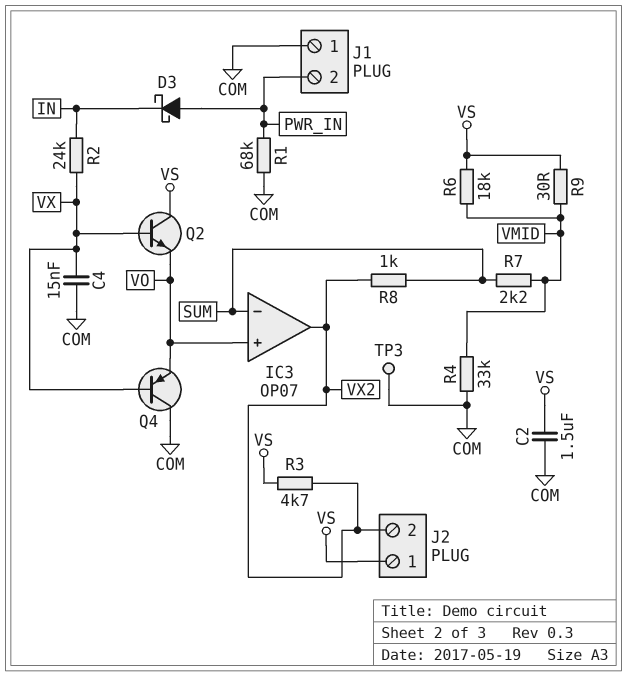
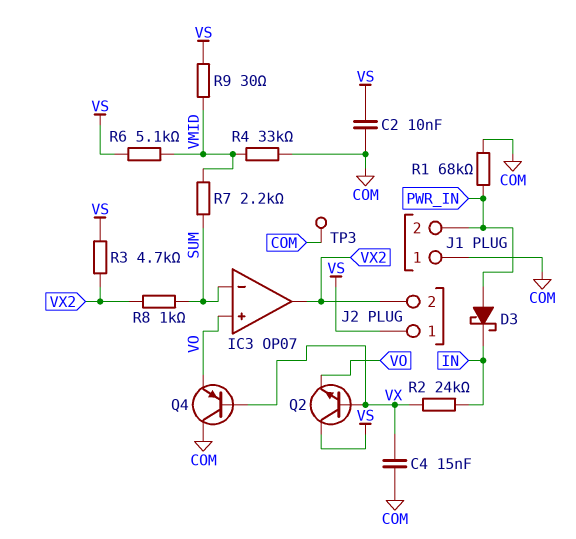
C2: 1.5uF (COM, VS) -> 10nF (COM, VS)
R6: 18k (VMID, VS) -> 5.1k (VMID, VS)

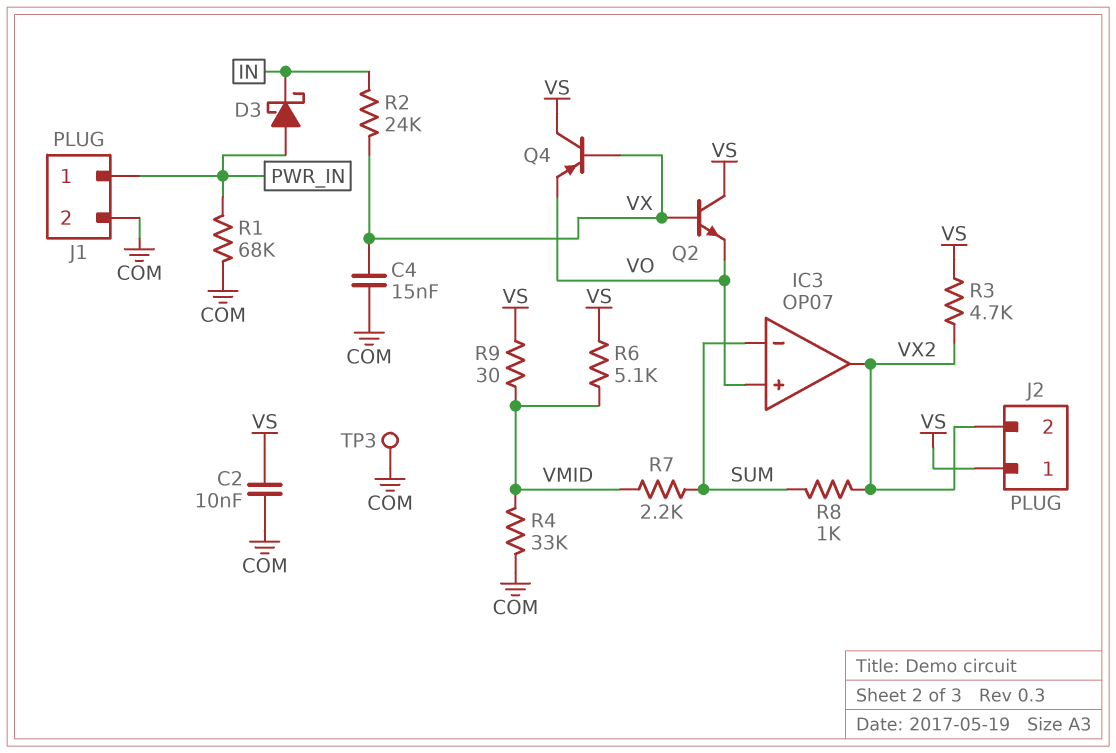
J1 pin 1: COM -> PWR_IN
J1 pin 2: PWR_IN -> COM
Q4: PNP (B VX, C COM, E VO) -> PNP (B VX, C VS, E VO)

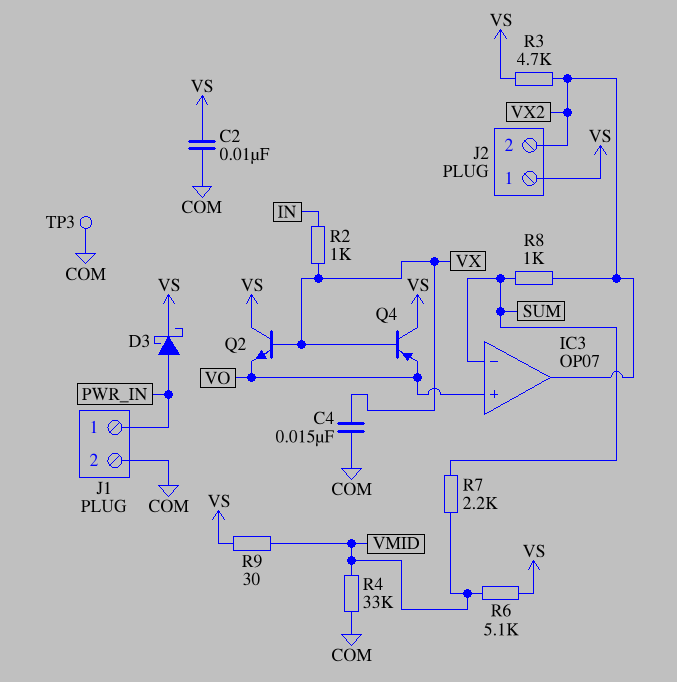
D3: schottky (A PWR_IN, K IN) -> schottky (A PWR_IN, K VS)
R1: 68k (COM, PWR_IN) -> none
R2: 24k (IN, VX) -> 1k (IN, VX)

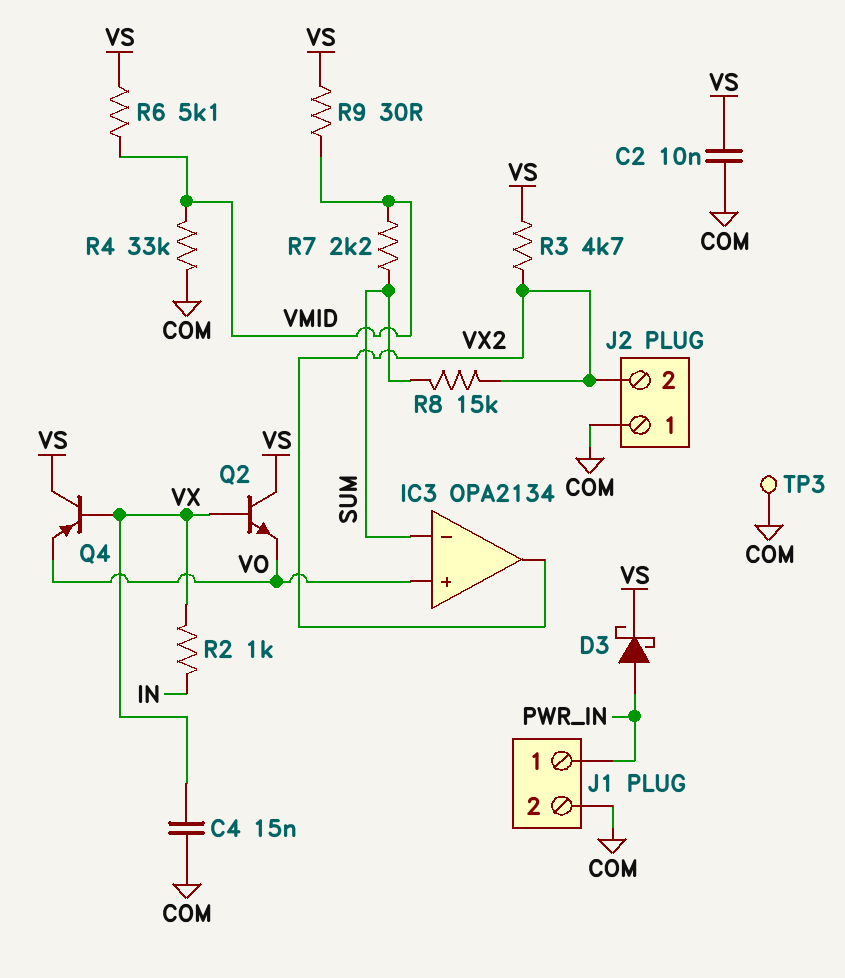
IC3: OP07 -> OPA2134
J2 pin 1: VS -> COM
R8: 1k (SUM, VX2) -> 15k (SUM, VX2)

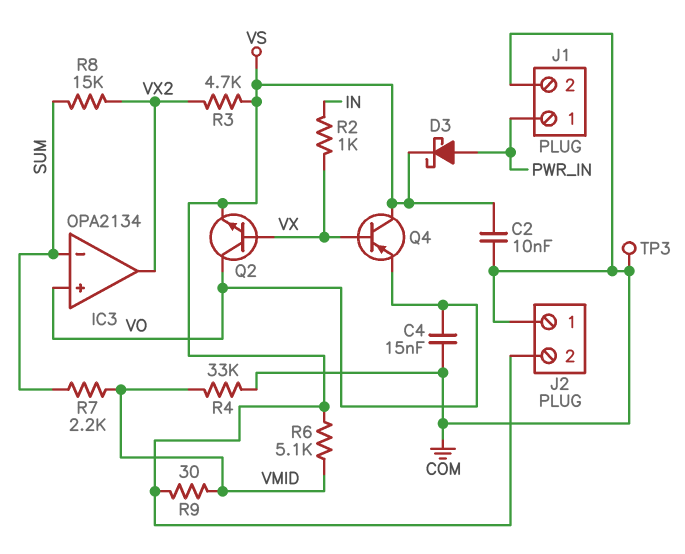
C4: 15nF (COM, VX) -> 15nF (COM, VO)
J2 pin 2: VX2 -> VS
Q2: NPN (B VX, C VS, E VO) -> NPN (B VX, C VO, E VS)

